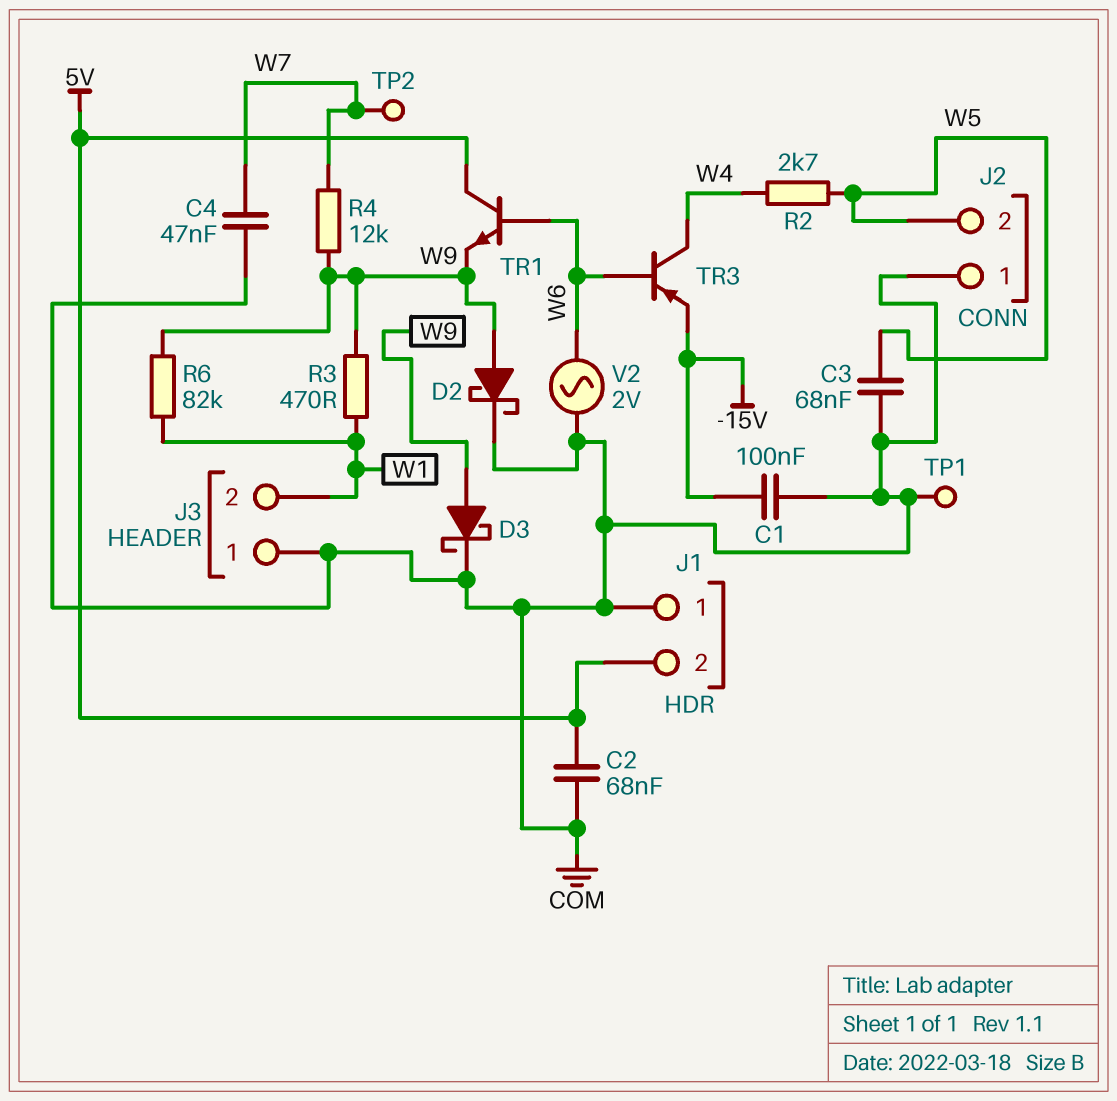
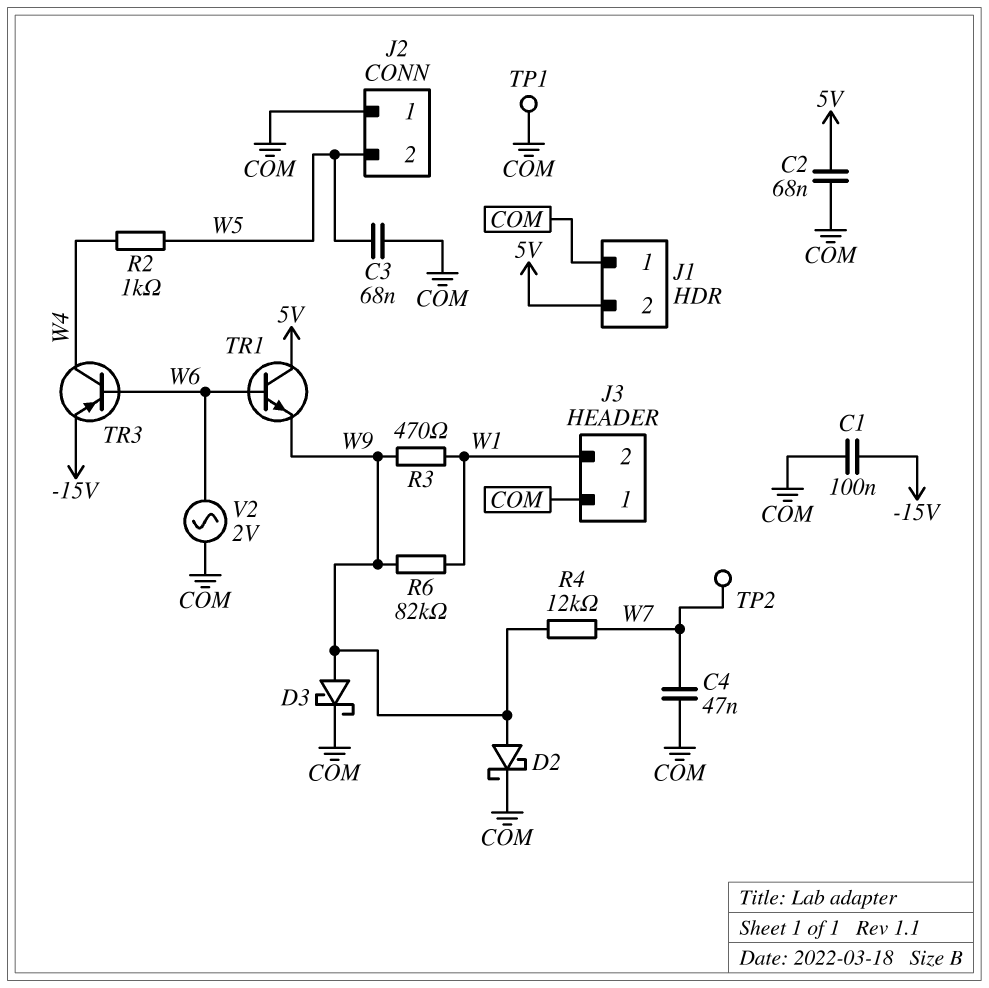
R2: 2.7k (W4, W5) -> 1k (W4, W5)

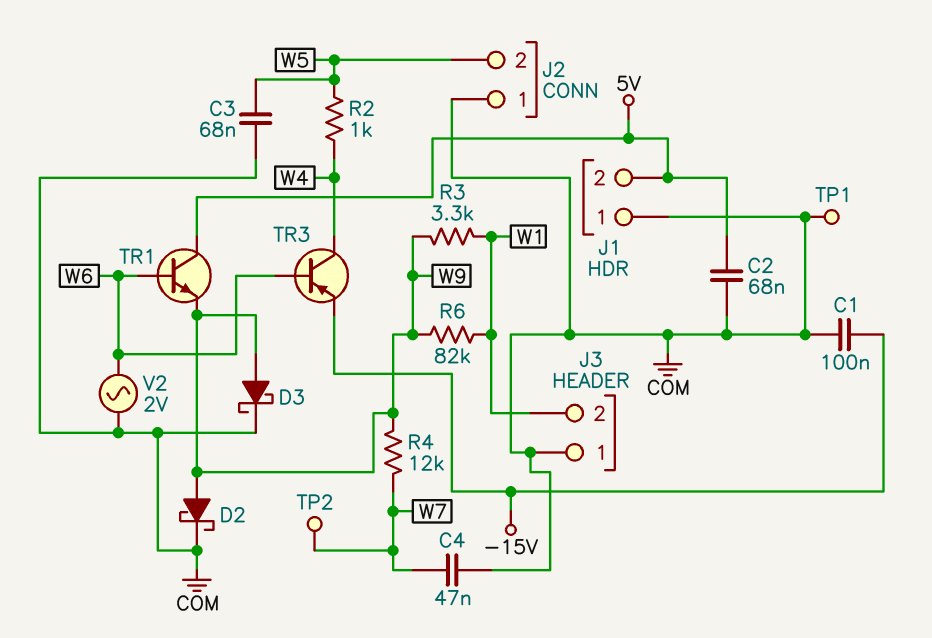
R3: 470 (W1, W9) -> 3.3k (W1, W9)

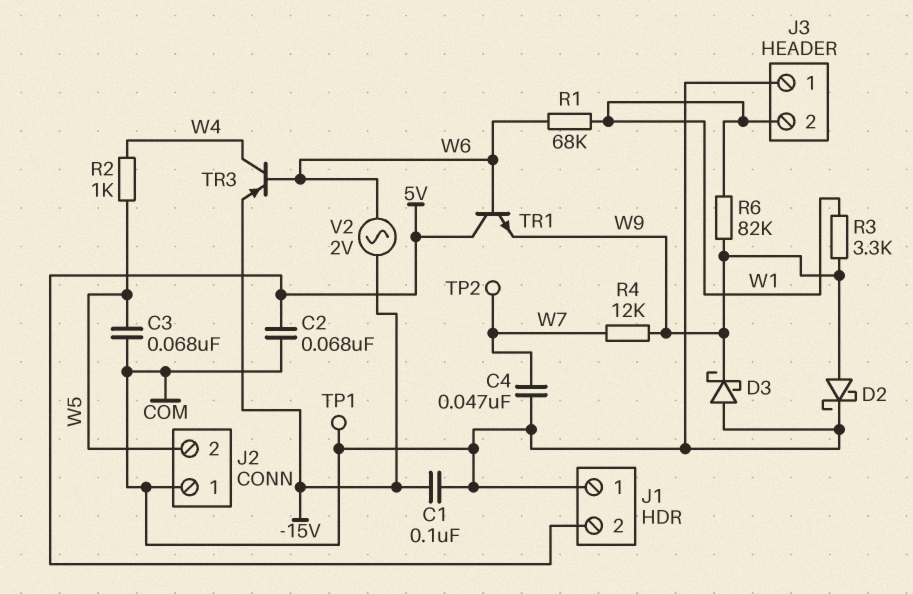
D3: schottky (A W9, K COM) -> schottky (A COM, K W9)
R1: none -> 68k (W1, W6)
V2: AC 2V (COM, W6) -> AC 2V (-15V, W6)

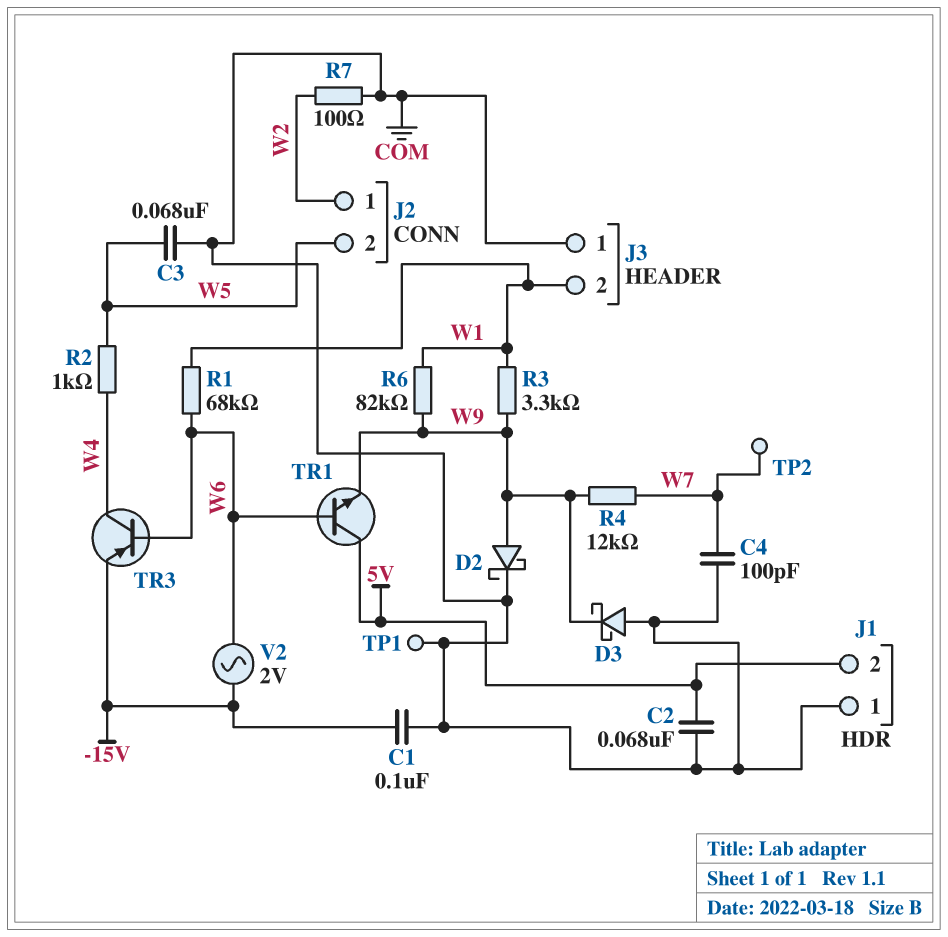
C4: 47nF (COM, W7) -> 100pF (COM, W7)
J2 pin 1: COM -> W2
R7: none -> 100 (COM, W2)

